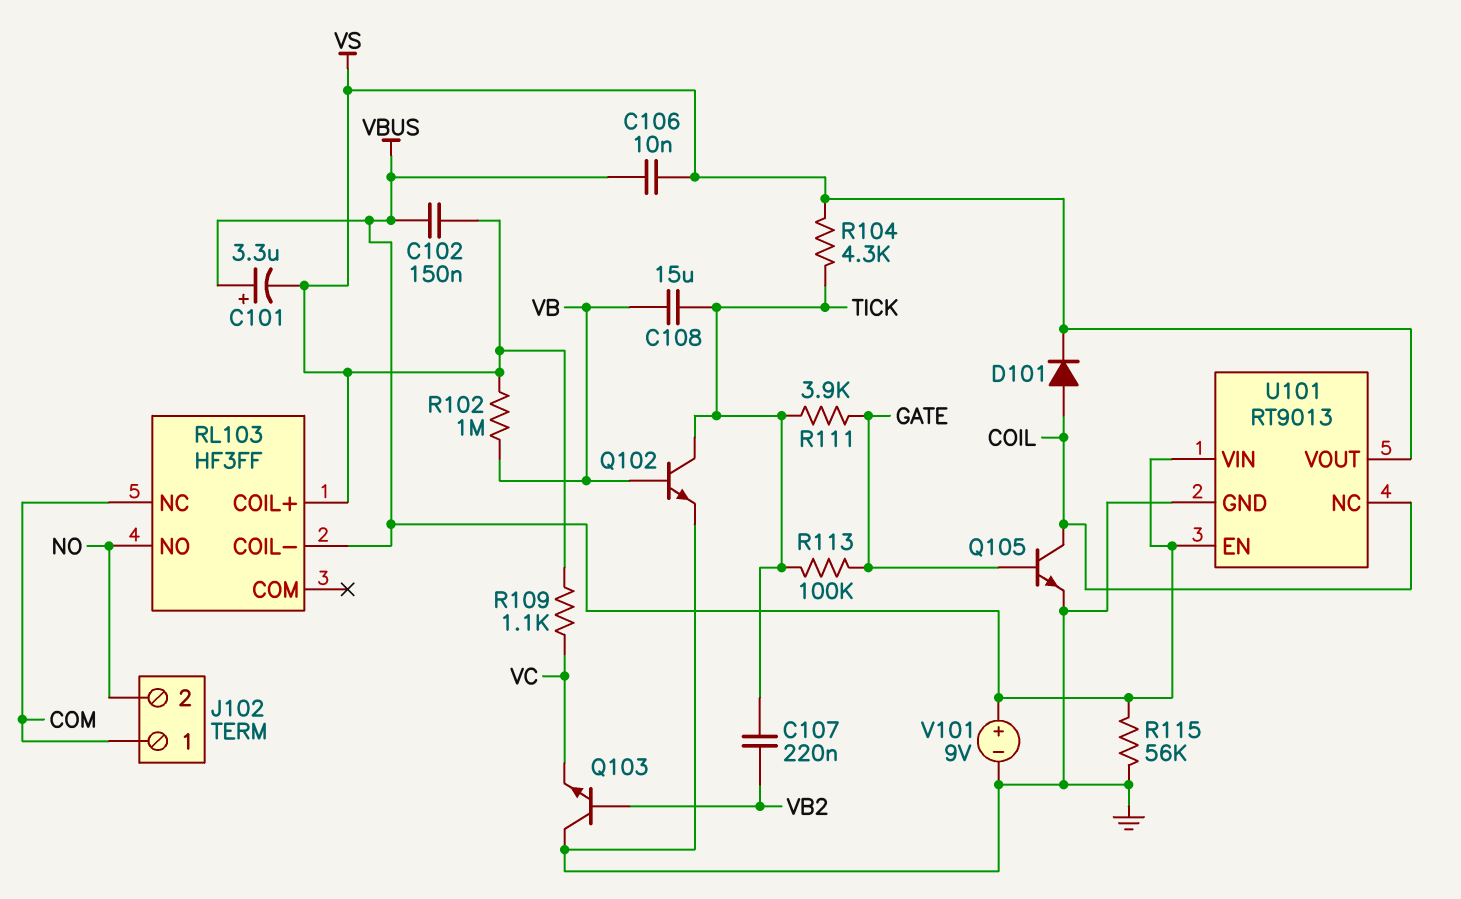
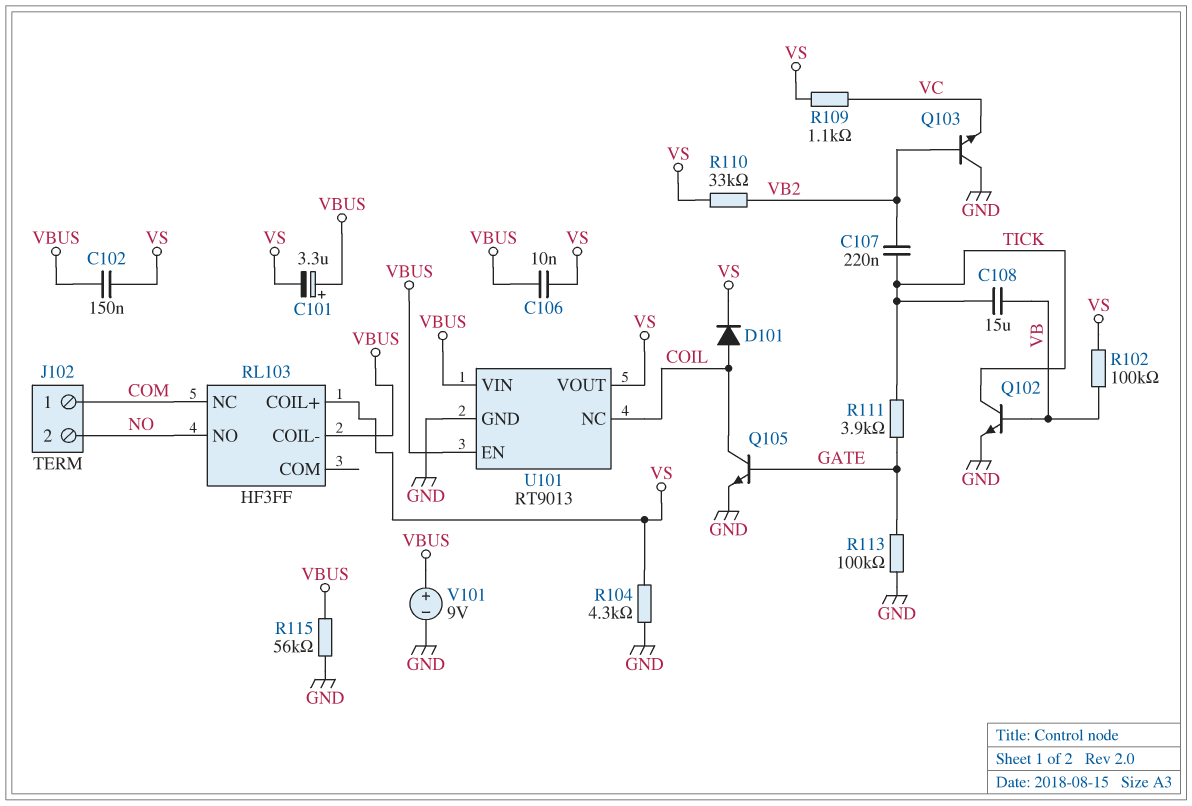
R102: 1M (VB, VS) -> 100k (VB, VS)
R104: 4.3k (TICK, VS) -> 4.3k (GND, VS)
R110: none -> 33k (VB2, VS)
R113: 100k (GATE, TICK) -> 100k (GATE, GND)

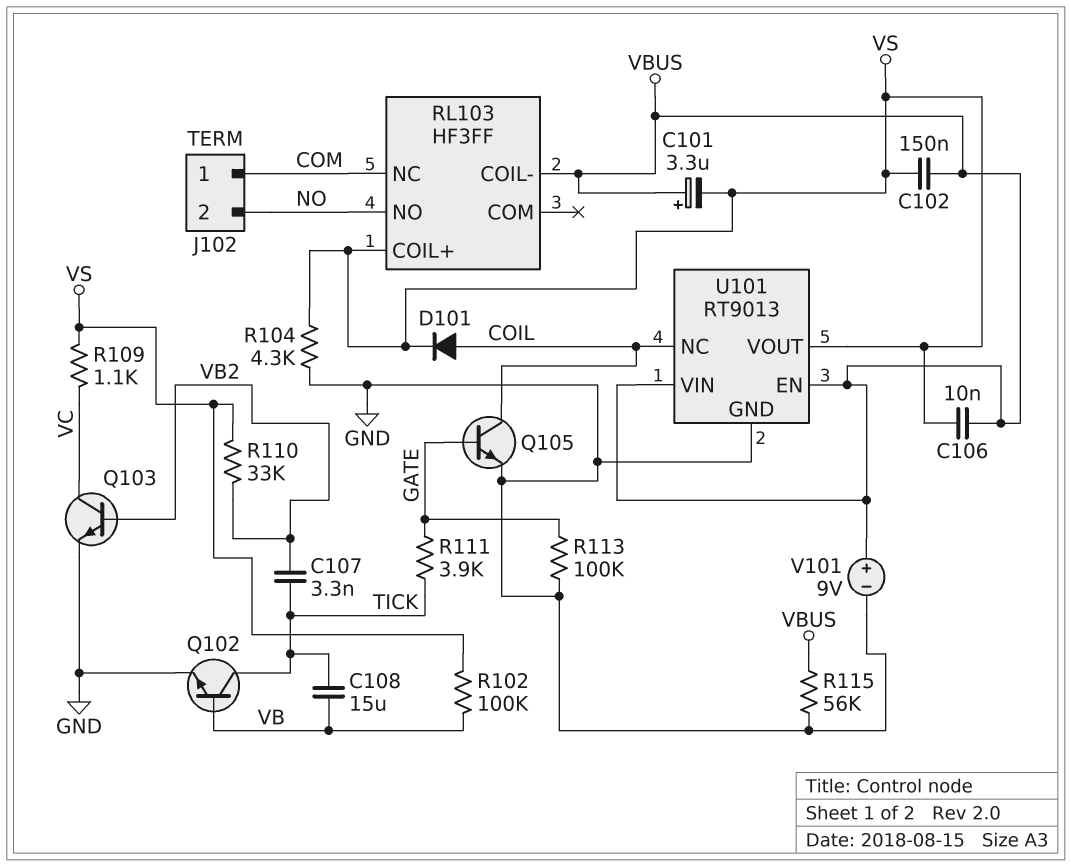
C107: 220nF (TICK, VB2) -> 3.3nF (TICK, VB2)
Q103: NPN (B VB2, C GND, E VC) -> NPN (B VB2, C VC, E GND)

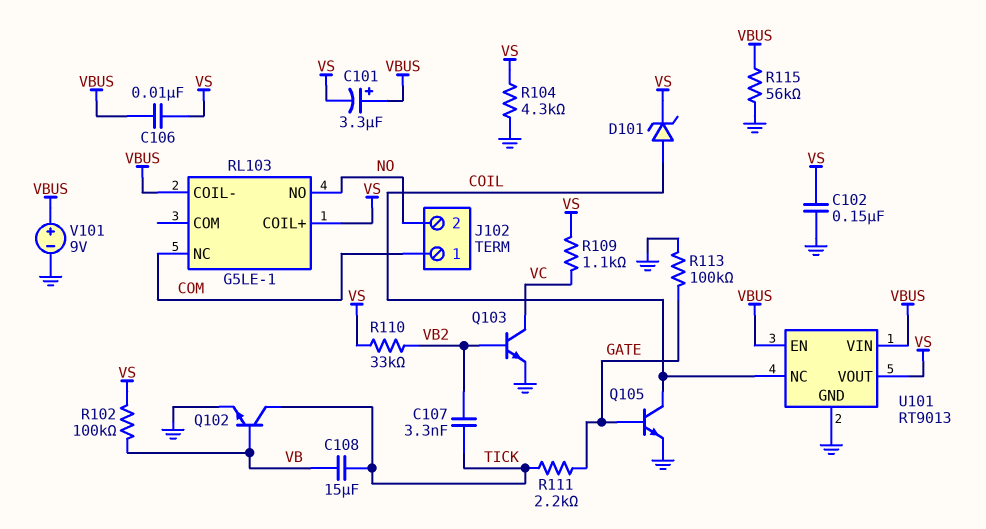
C102: 150nF (VBUS, VS) -> 150nF (GND, VS)
D101: diode (A COIL, K VS) -> zener (A COIL, K VS)
R111: 3.9k (GATE, TICK) -> 2.2k (GATE, TICK)
RL103: HF3FF -> G5LE-1

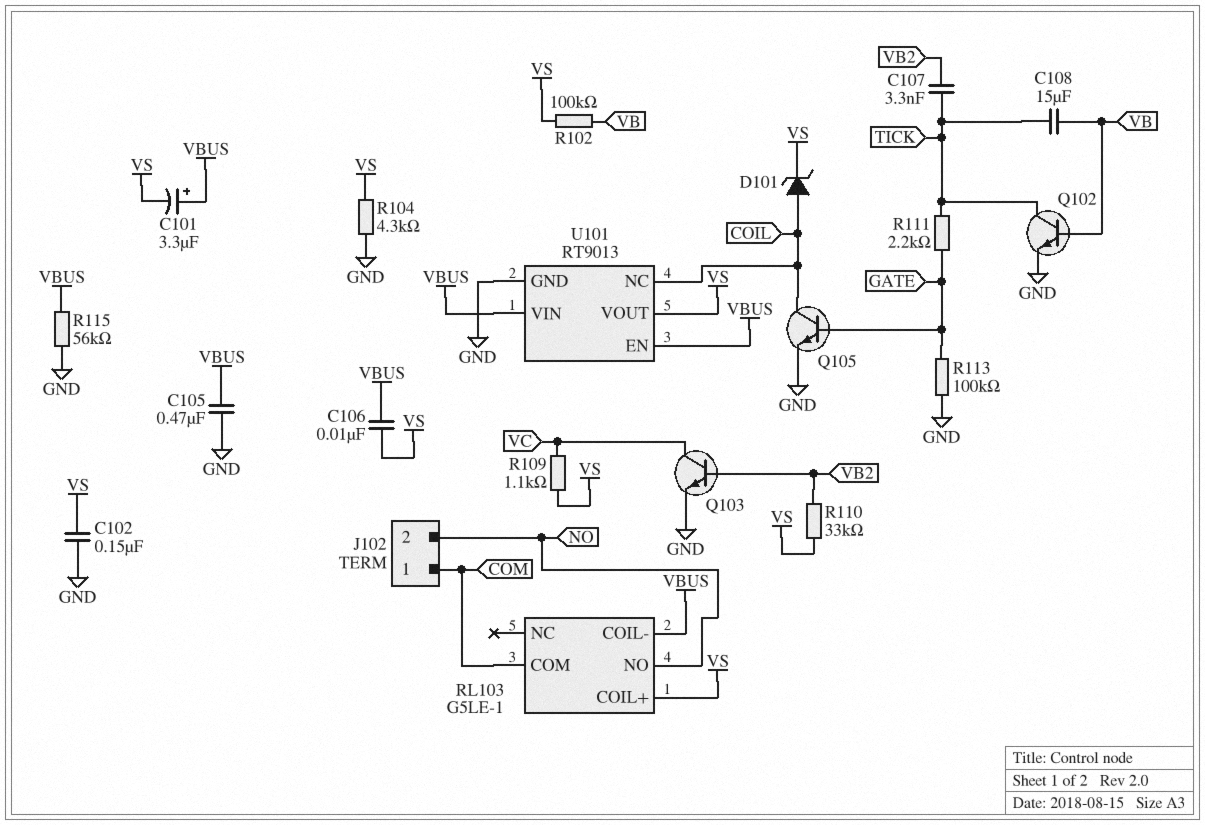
C105: none -> 470nF (GND, VBUS)
RL103 pin COM: none -> COM
RL103 pin NC: COM -> none
V101: 9V (plus VBUS, minus GND) -> none

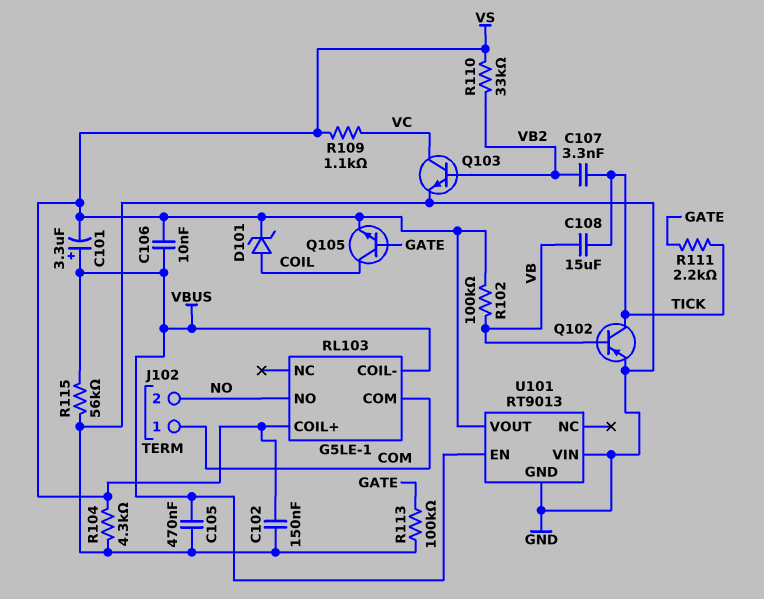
Q102: NPN (B VB, C TICK, E GND) -> PNP (B VB, C TICK, E GND)
Q105: NPN (B GATE, C COIL, E GND) -> NPN (B GATE, C COIL, E VS)
U101 pin NC: COIL -> none
U101 pin VIN: VBUS -> GND

